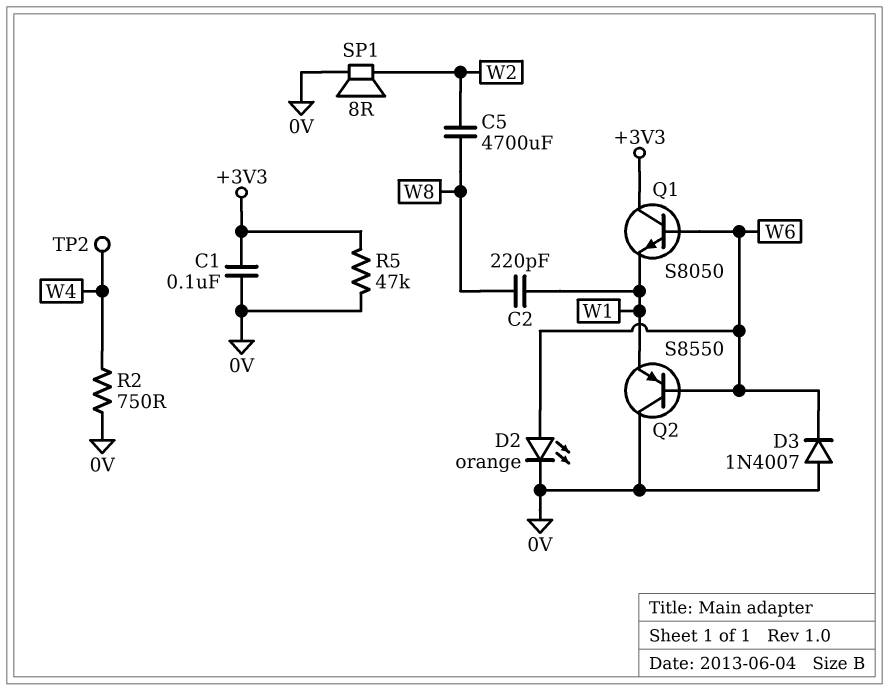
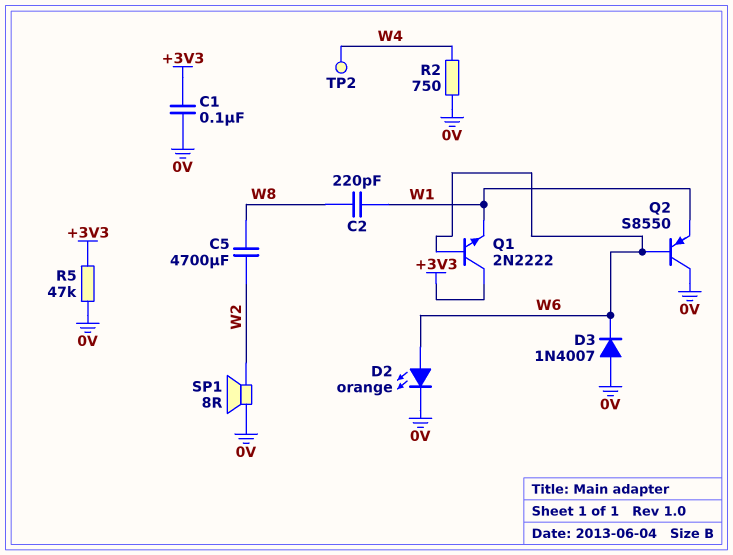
Q1: NPN S8050 (B W6, C +3V3, E W1) -> NPN 2N2222 (B W6, C +3V3, E W1)

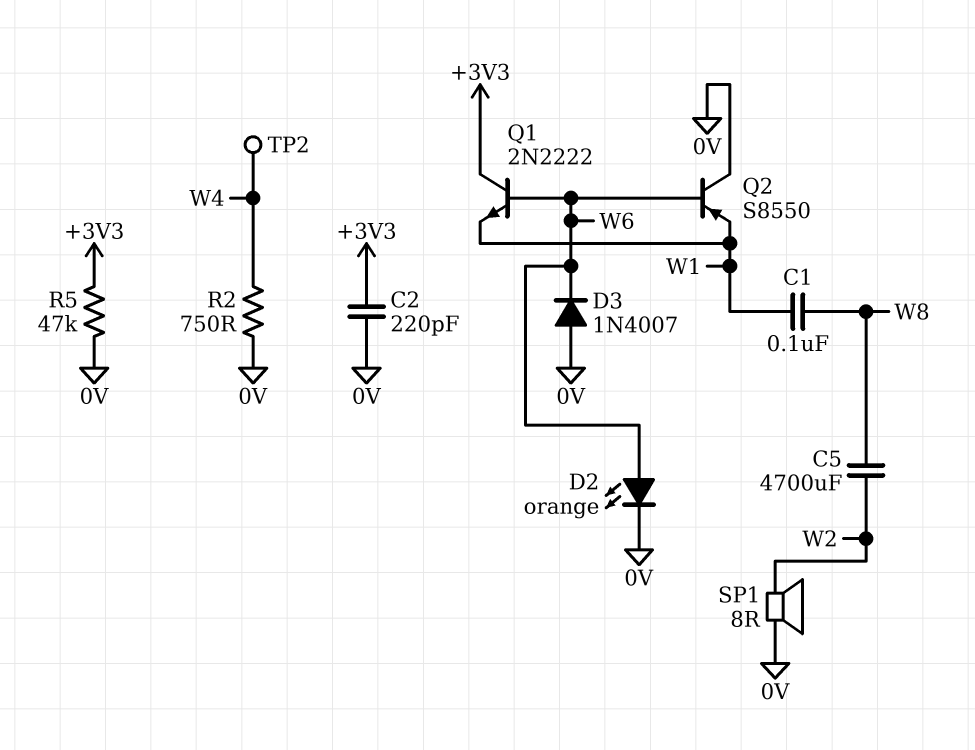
C1: 100nF (+3V3, 0V) -> 100nF (W1, W8)
C2: 220pF (W1, W8) -> 220pF (+3V3, 0V)

